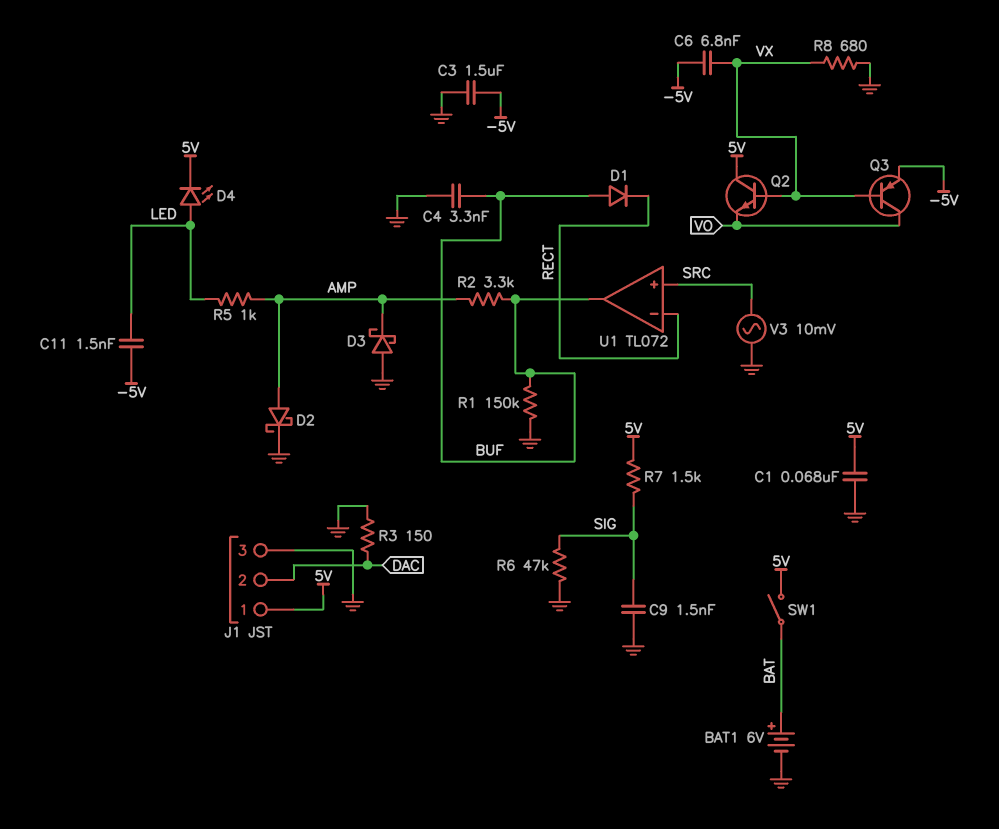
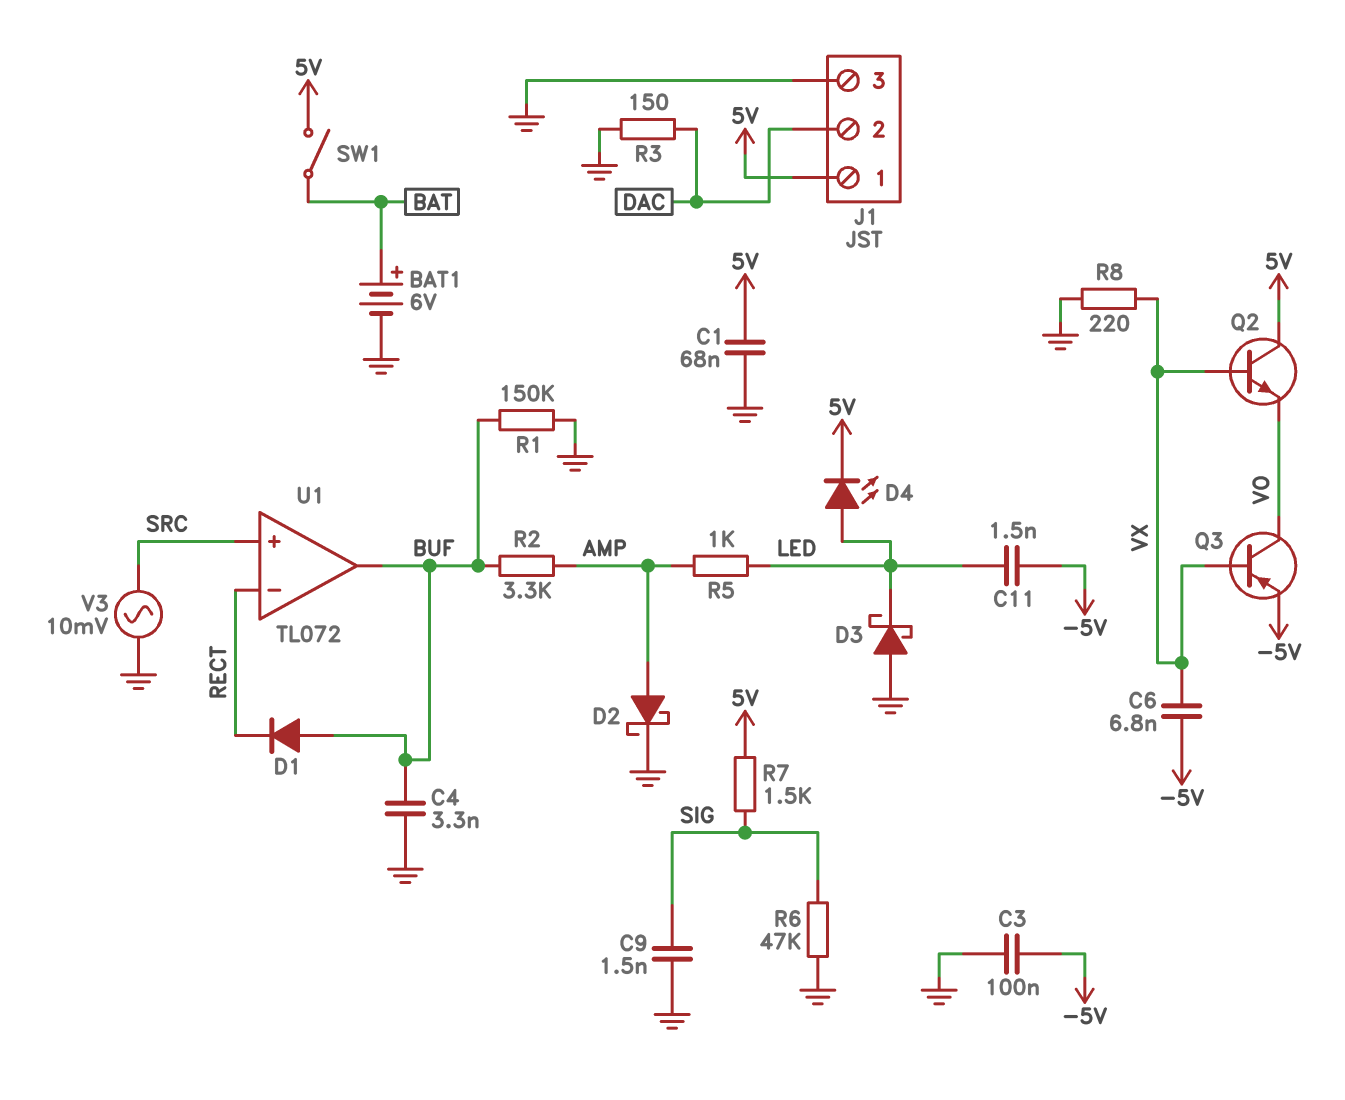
C3: 1.5uF (-5V, GND) -> 100nF (-5V, GND)
D3: schottky (A GND, K AMP) -> schottky (A GND, K LED)
R8: 680 (GND, VX) -> 220 (GND, VX)

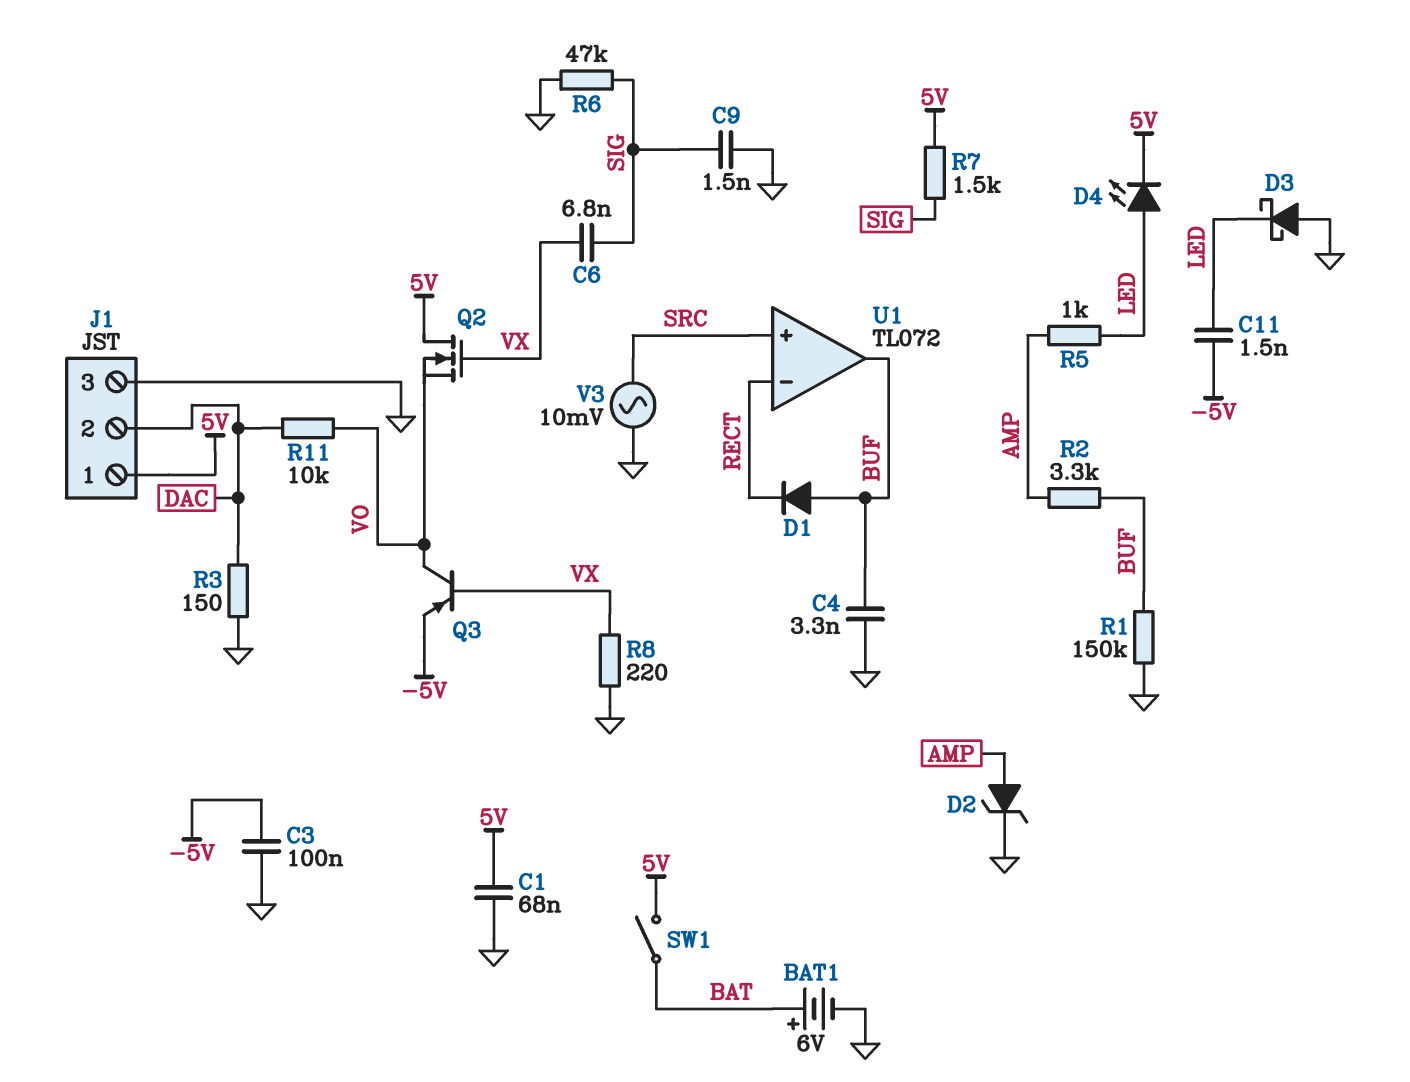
C6: 6.8nF (-5V, VX) -> 6.8nF (SIG, VX)
D2: schottky (A AMP, K GND) -> zener (A AMP, K GND)
Q2: NPN (B VX, C 5V, E VO) -> NMOS (G VX, D 5V, S VO)
R11: none -> 10k (DAC, VO)

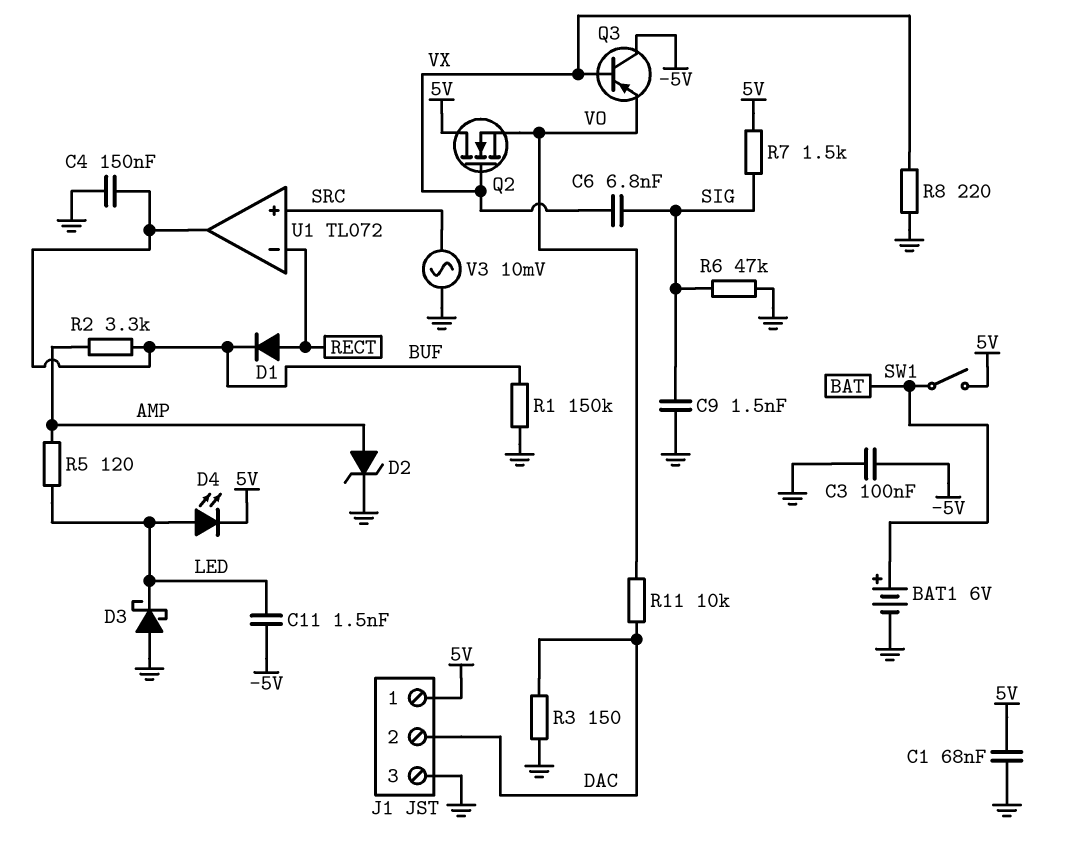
C4: 3.3nF (BUF, GND) -> 150nF (BUF, GND)
D1: diode (A BUF, K RECT) -> diode (A RECT, K BUF)
Q3: PNP (B VX, C VO, E -5V) -> PNP (B VX, C -5V, E VO)
R5: 1k (AMP, LED) -> 120 (AMP, LED)

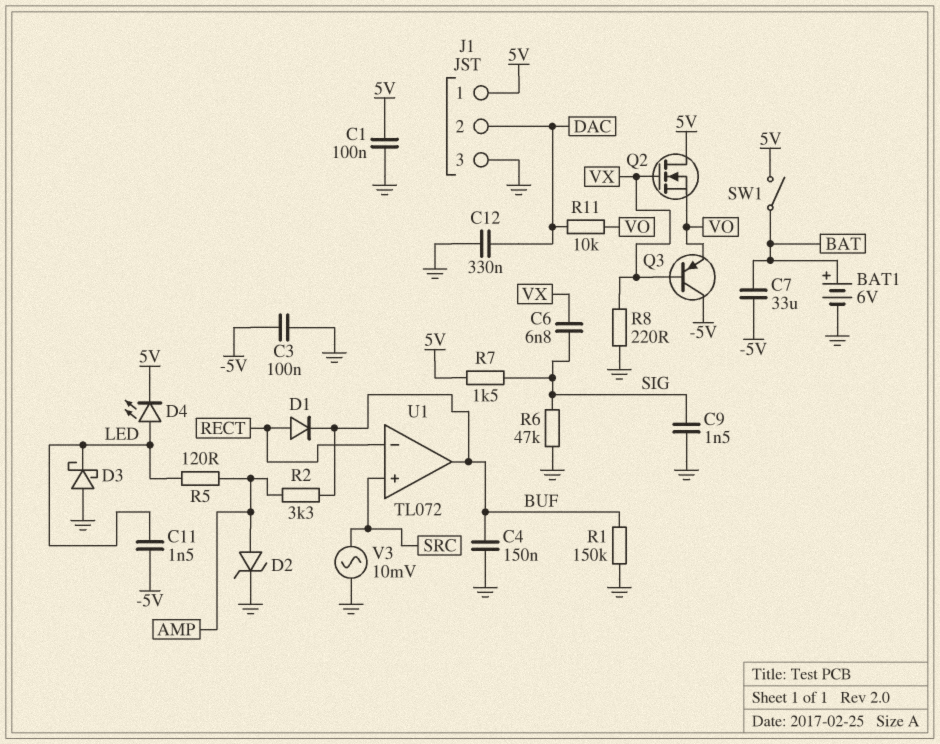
C1: 68nF (5V, GND) -> 100nF (5V, GND)
C7: none -> 33uF (-5V, BAT)
C12: none -> 330nF (DAC, GND)
R3: 150 (DAC, GND) -> none

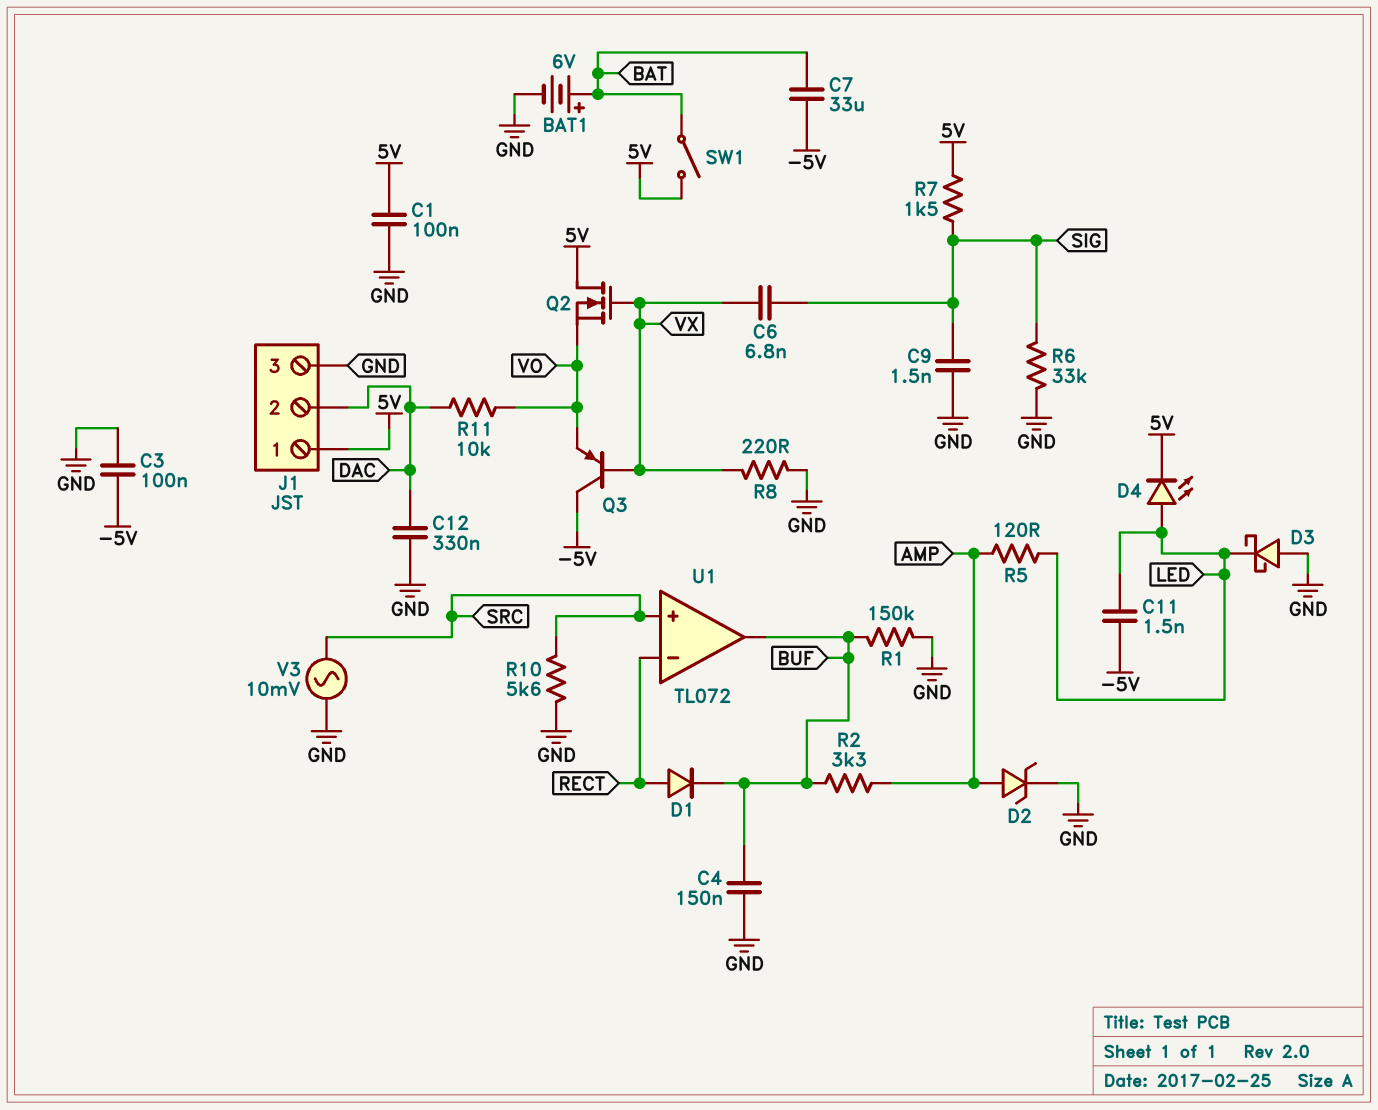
R6: 47k (GND, SIG) -> 33k (GND, SIG)
R10: none -> 5.6k (GND, SRC)

